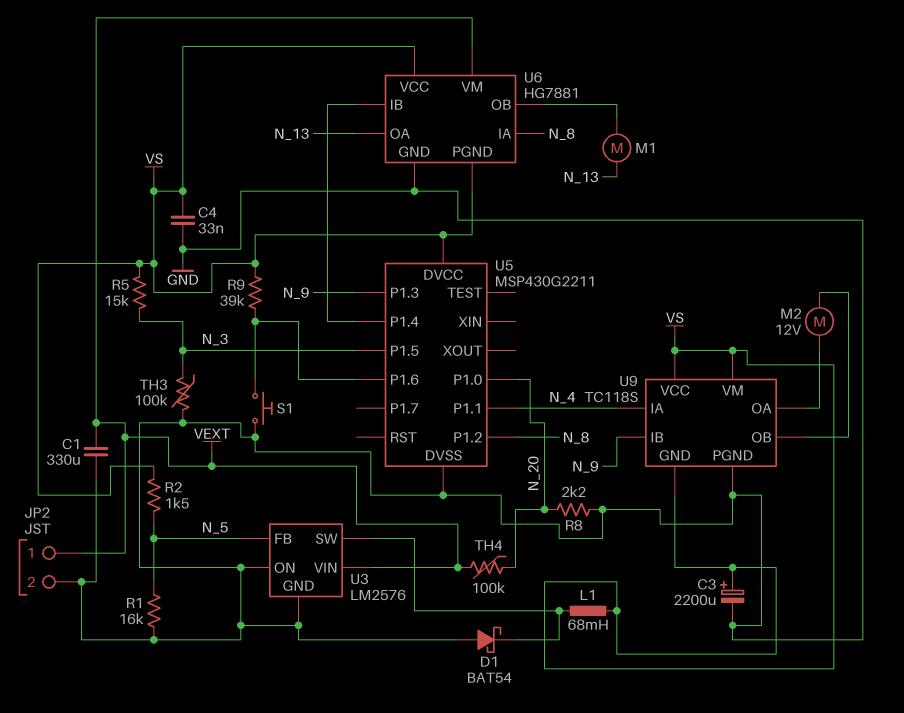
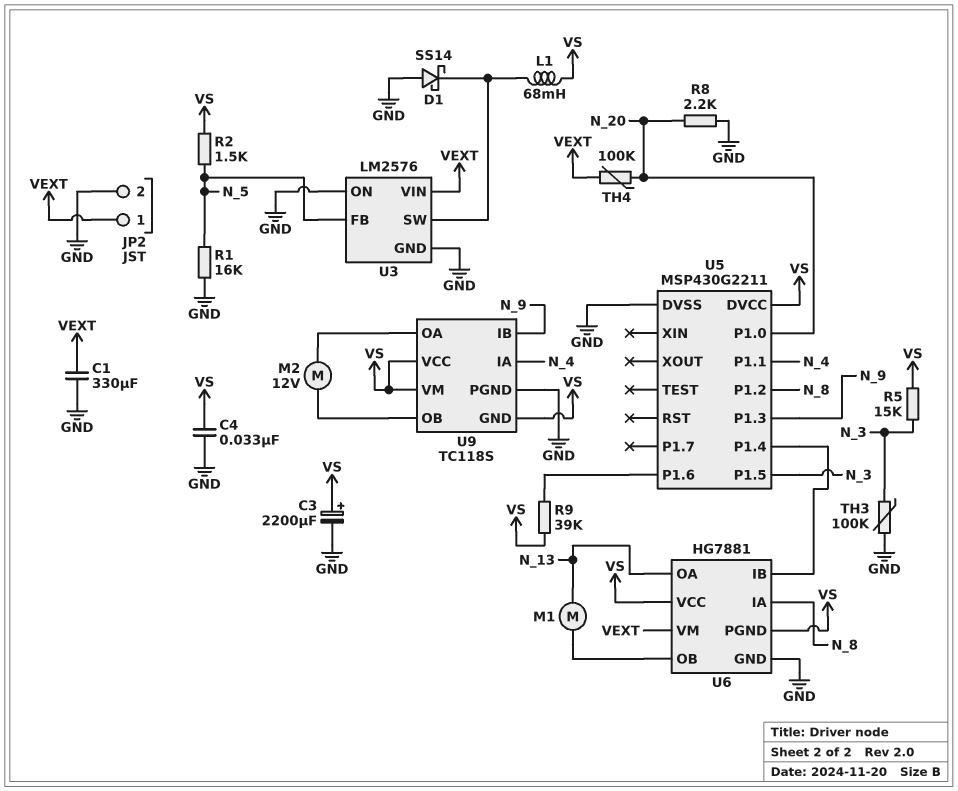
D1: schottky BAT54 (A GND, K U3/SW) -> schottky SS14 (A GND, K U3/SW)
S1: button (GND, U5/P1.6) -> none

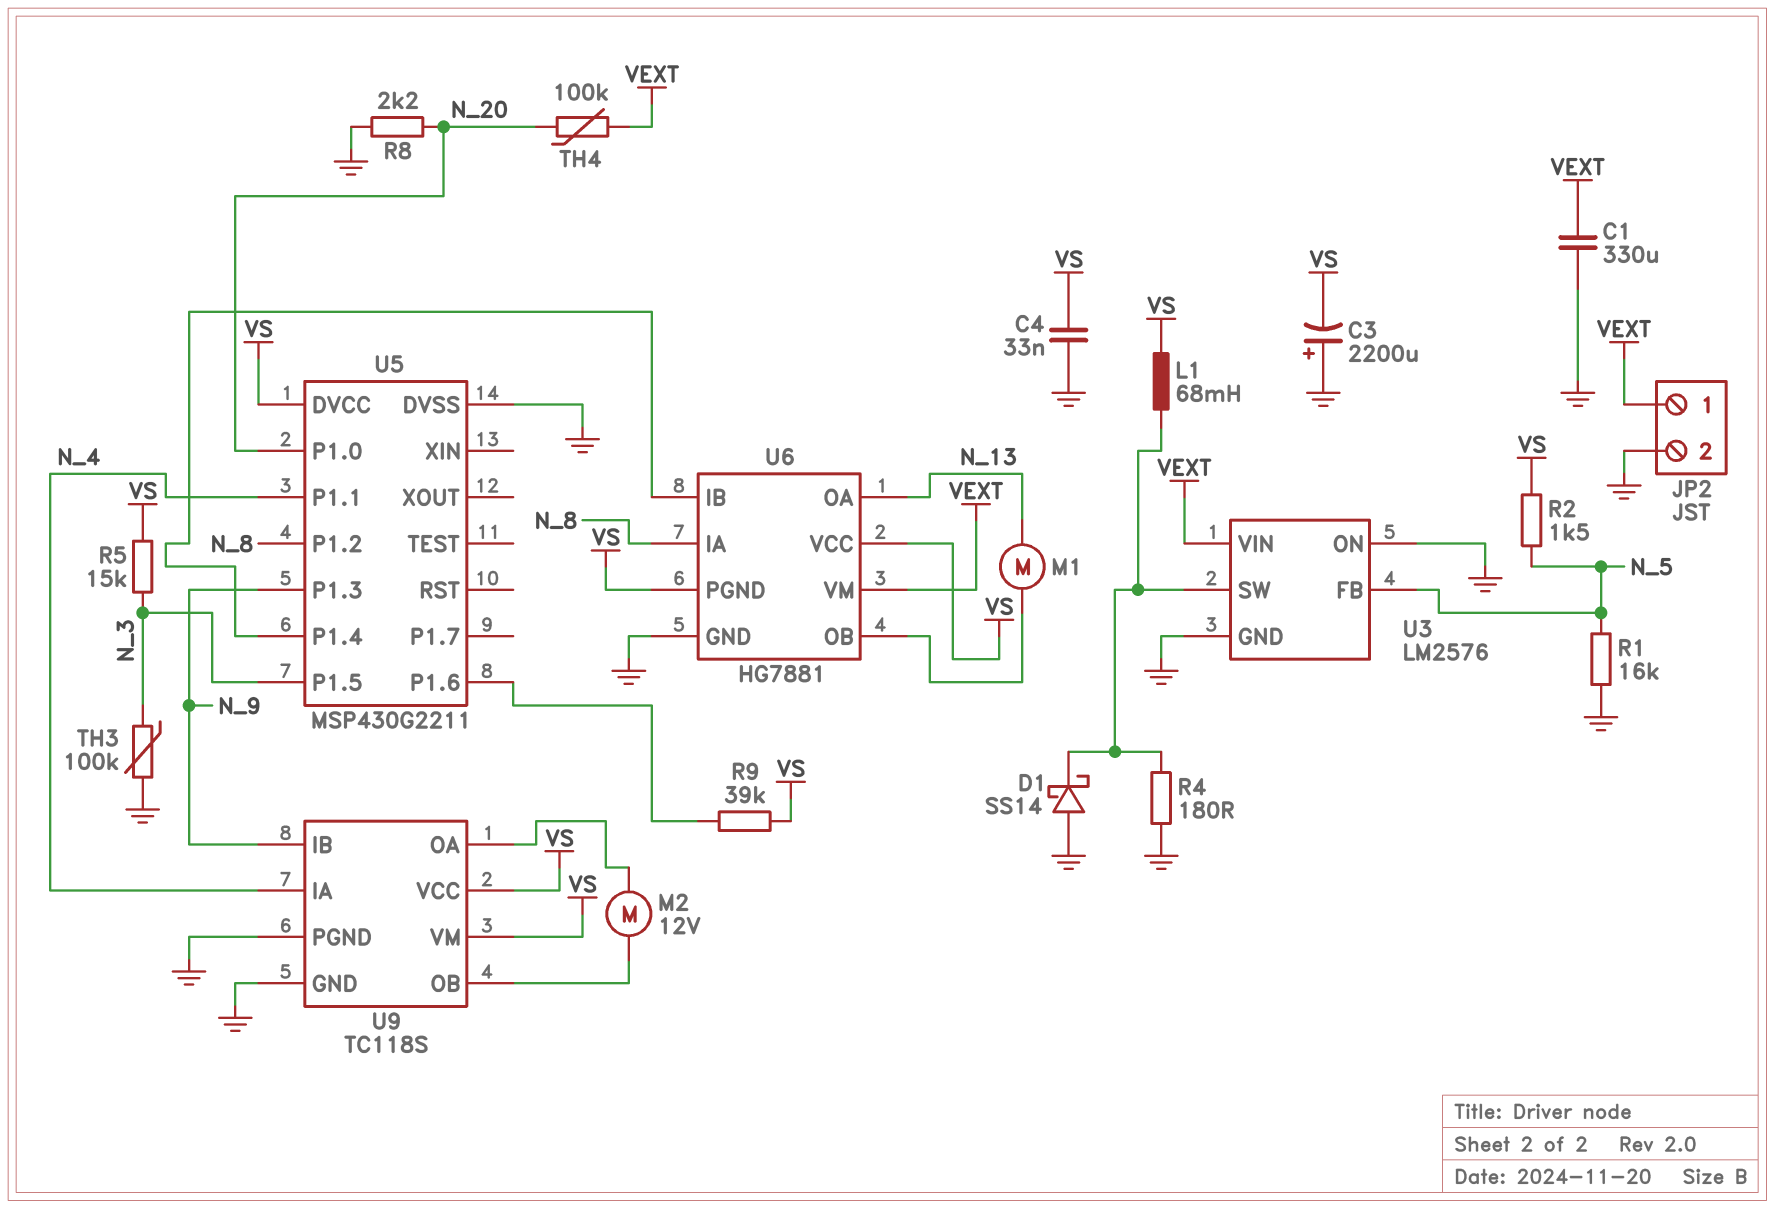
C3: 2200uF (plus VS, minus GND) -> 2200uF (plus GND, minus VS)
R4: none -> 180 (GND, U3/SW)
U9 pin GND: VS -> GND

